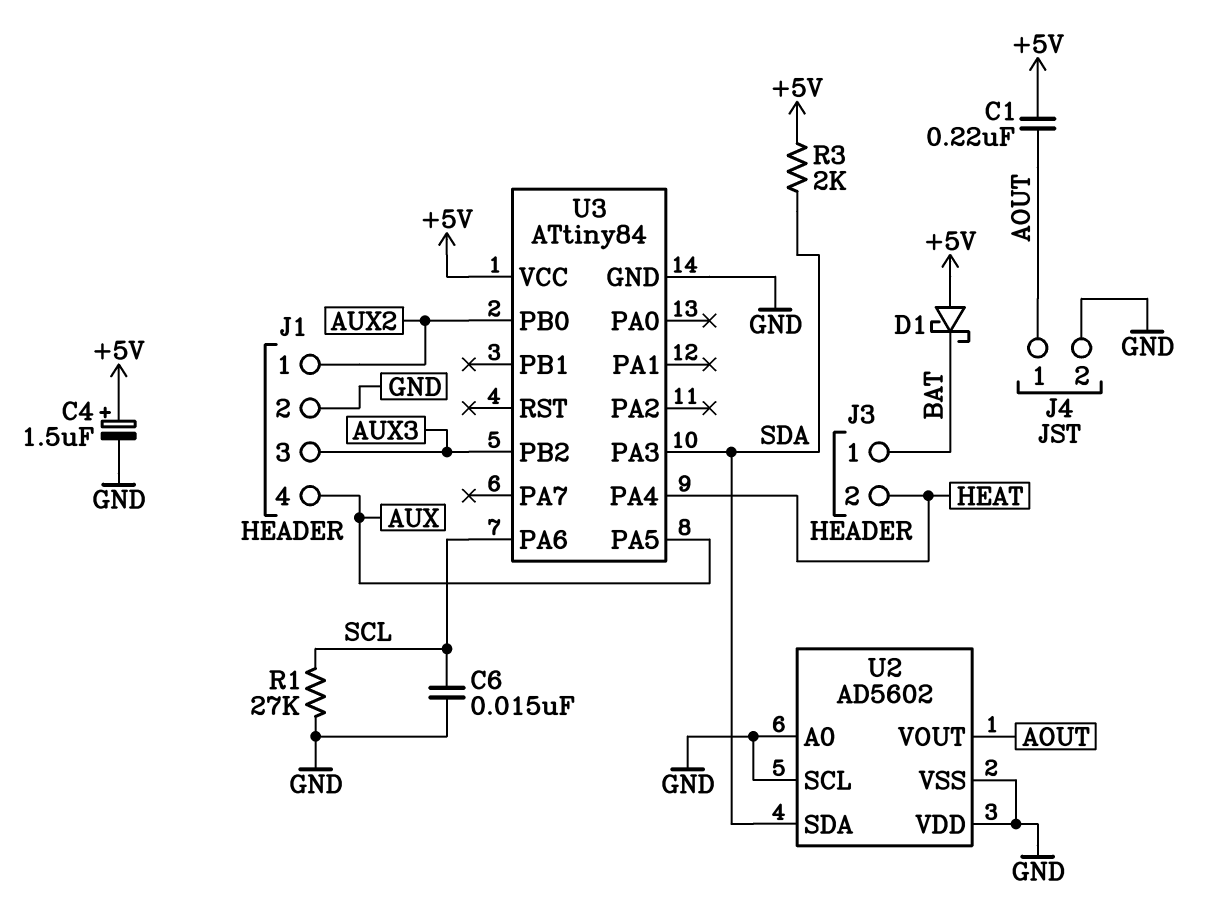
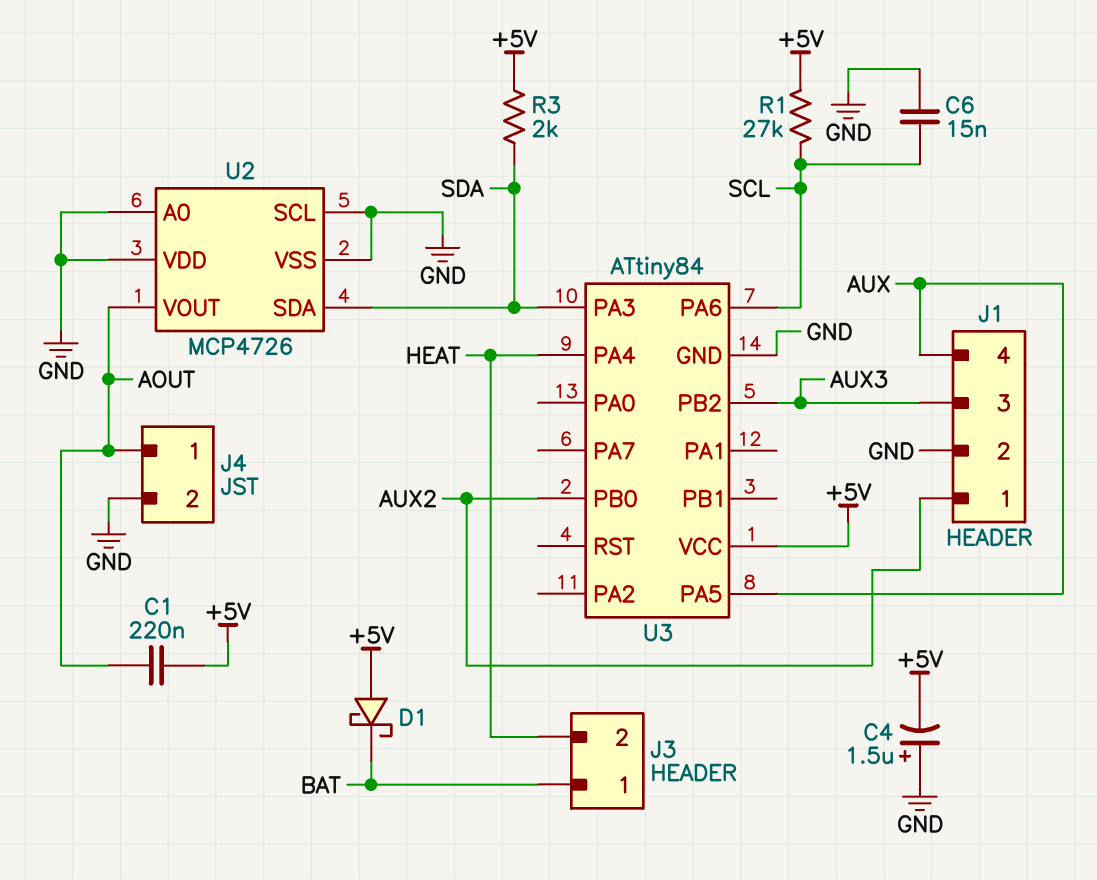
C4: 1.5uF (plus +5V, minus GND) -> 1.5uF (plus GND, minus +5V)
R1: 27k (GND, SCL) -> 27k (+5V, SCL)
U2: AD5602 -> MCP4726

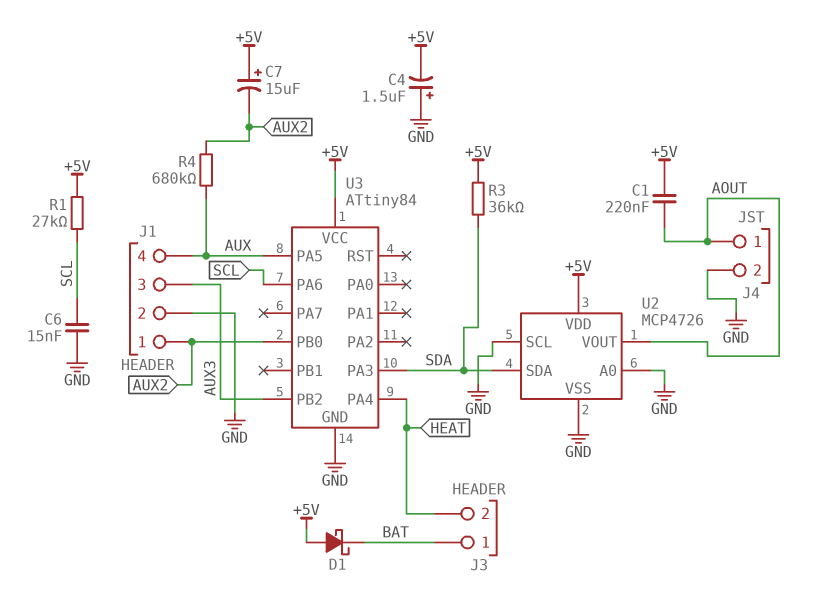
C7: none -> 15uF (plus +5V, minus AUX2)
R3: 2k (+5V, SDA) -> 36k (+5V, SDA)
R4: none -> 680k (AUX, AUX2)
U2 pin VDD: GND -> +5V

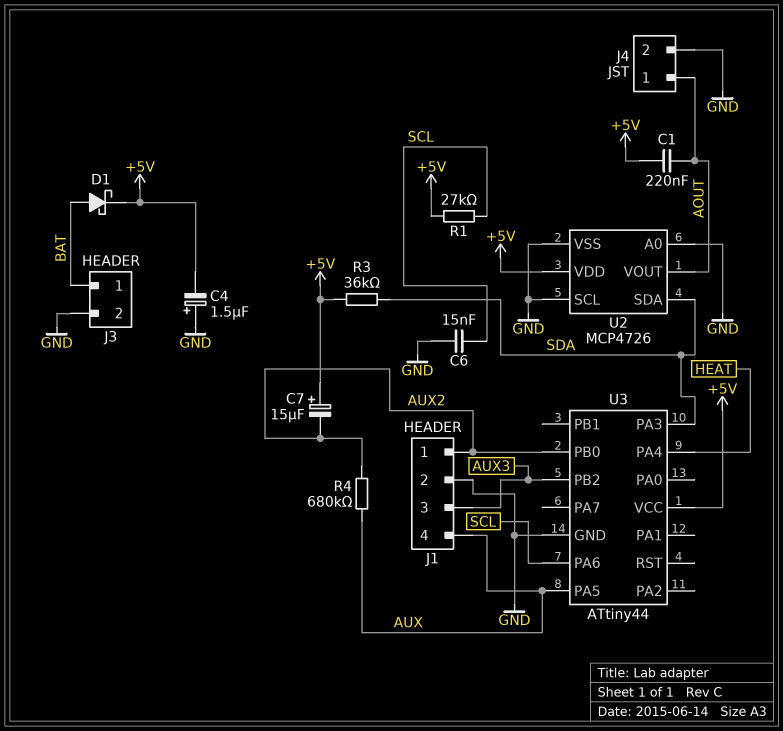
D1: schottky (A +5V, K BAT) -> schottky (A BAT, K +5V)
J3 pin 2: HEAT -> GND
U3: ATtiny84 -> ATtiny44

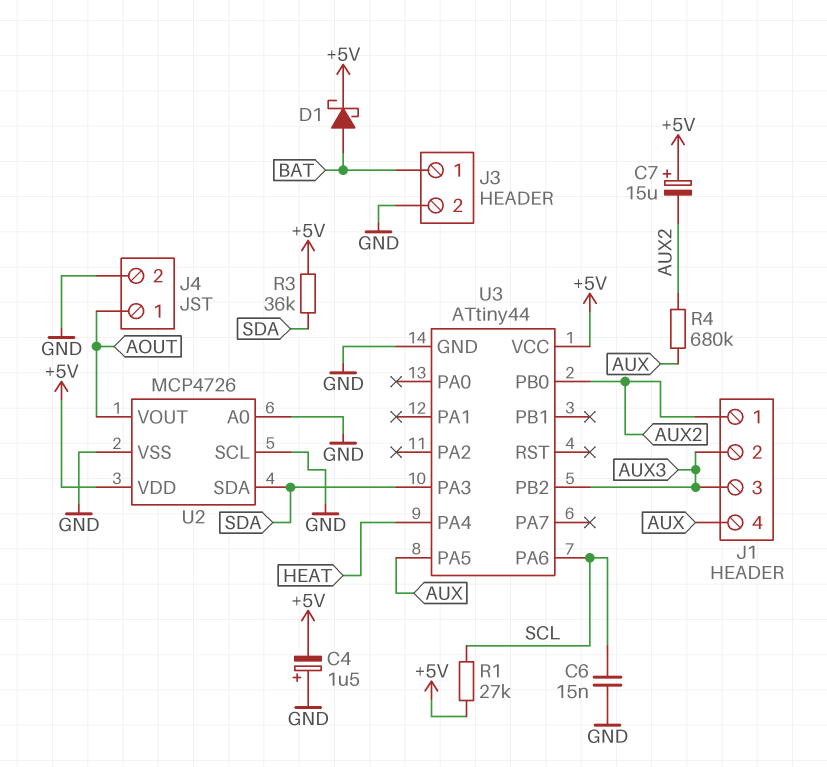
C1: 220nF (+5V, AOUT) -> none
J1 pin 2: GND -> AUX3

